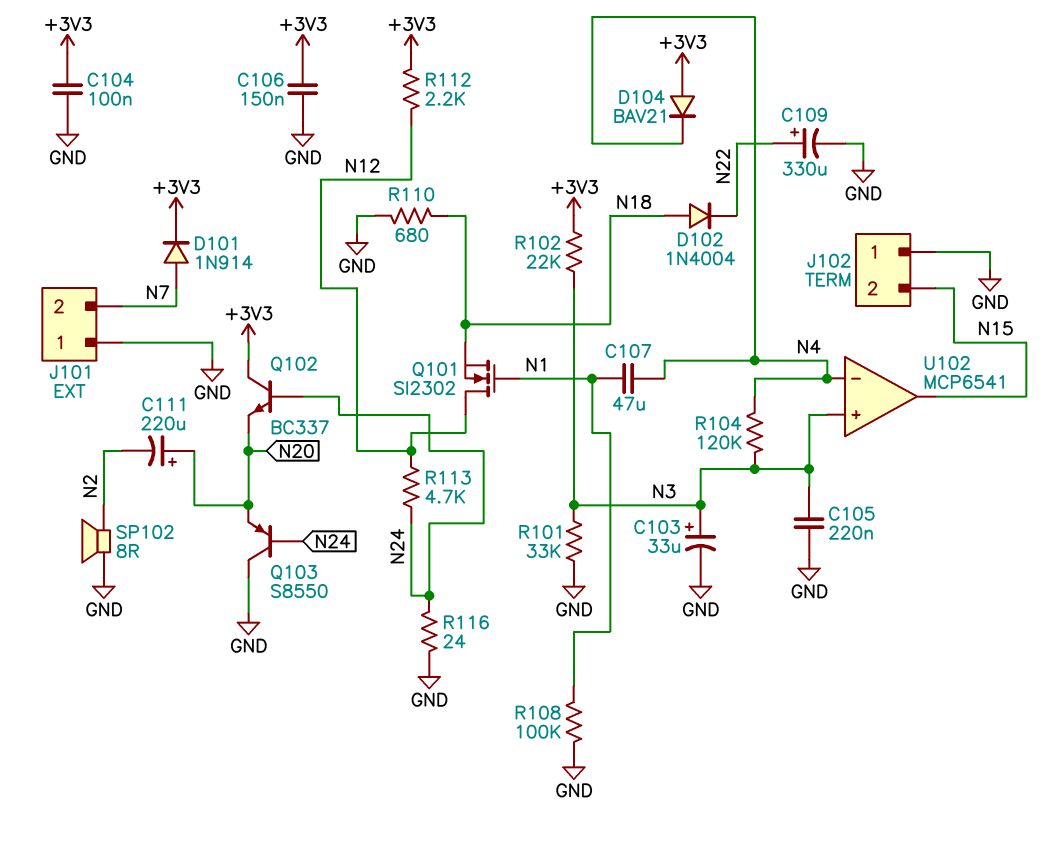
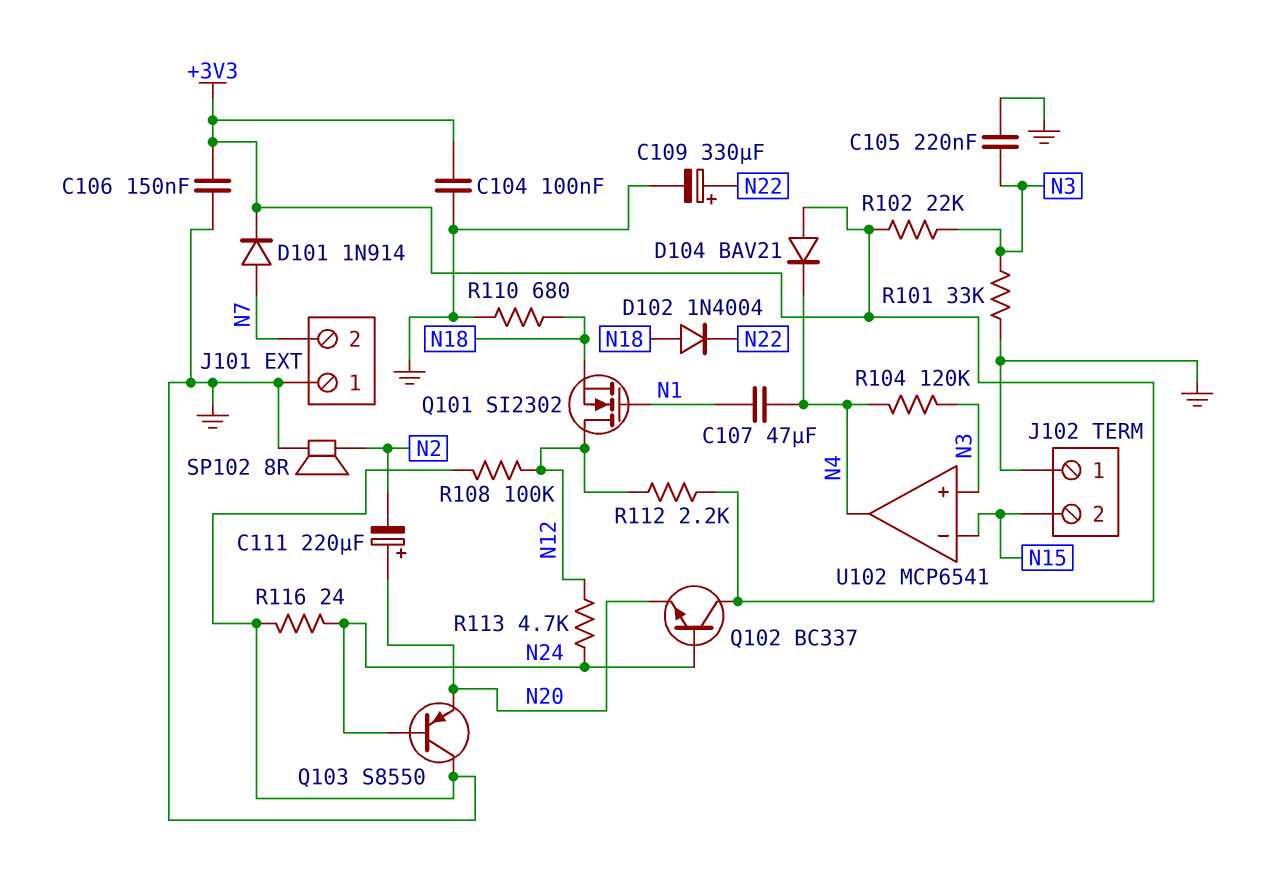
C103: 33uF (plus N3, minus GND) -> none
R108: 100k (GND, N1) -> 100k (GND, N12)
U102 pin in-: N4 -> N15
U102 pin out: N15 -> N4

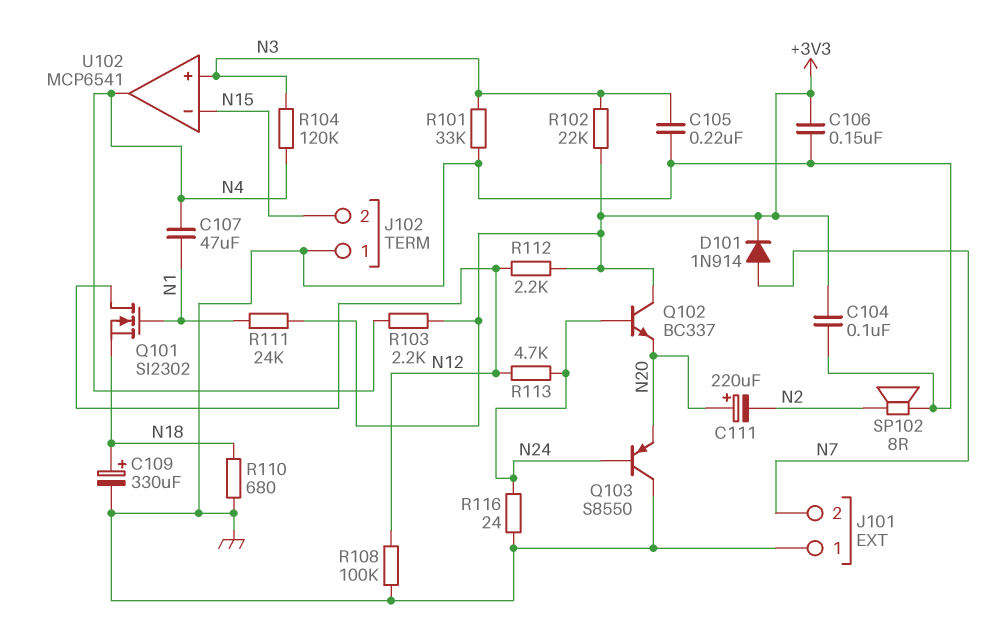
C109: 330uF (plus N22, minus GND) -> 330uF (plus N18, minus GND)
D102: diode 1N4004 (A N18, K N22) -> none
D104: diode BAV21 (A +3V3, K N4) -> none
R103: none -> 2.2k (+3V3, N4)
R111: none -> 24k (+3V3, N1)

